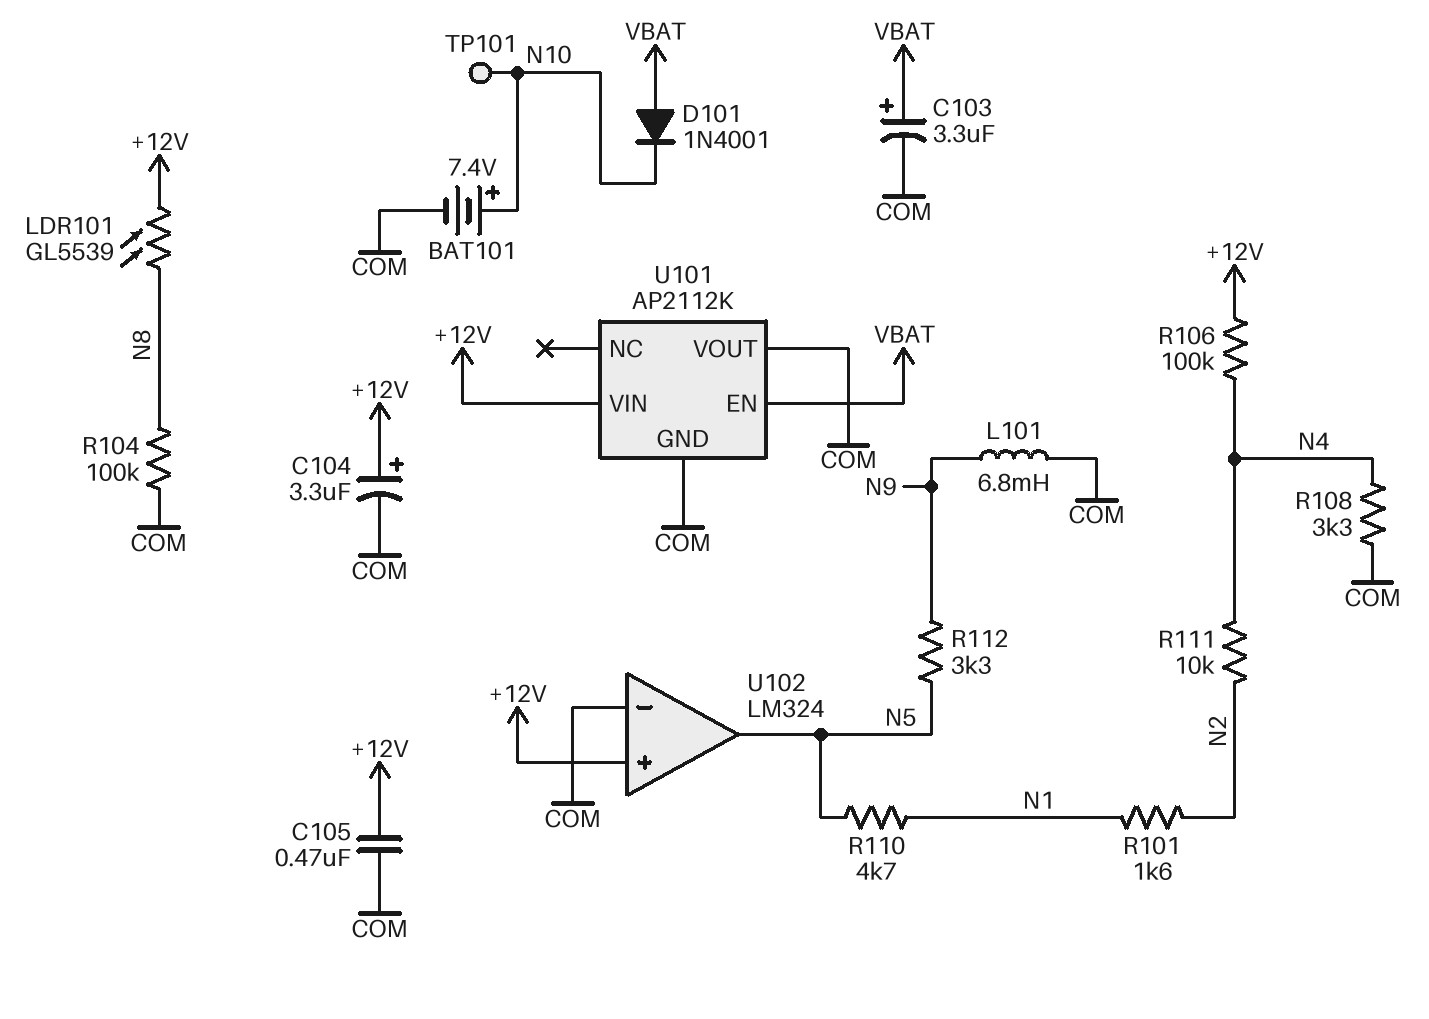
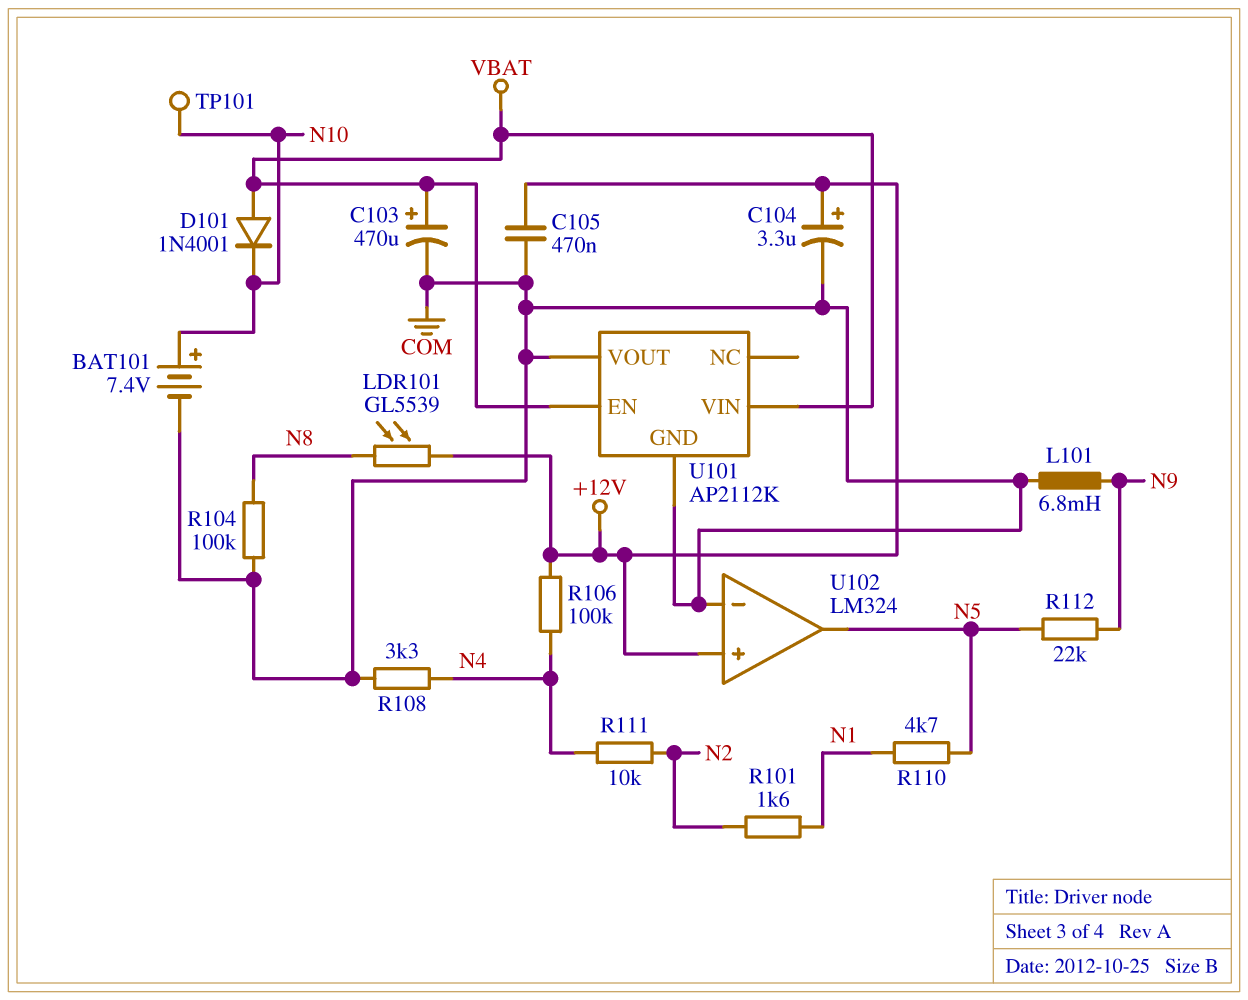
C103: 3.3uF (plus VBAT, minus COM) -> 470uF (plus VBAT, minus COM)
R112: 3.3k (N5, N9) -> 22k (N5, N9)
U101 pin VIN: +12V -> VBAT

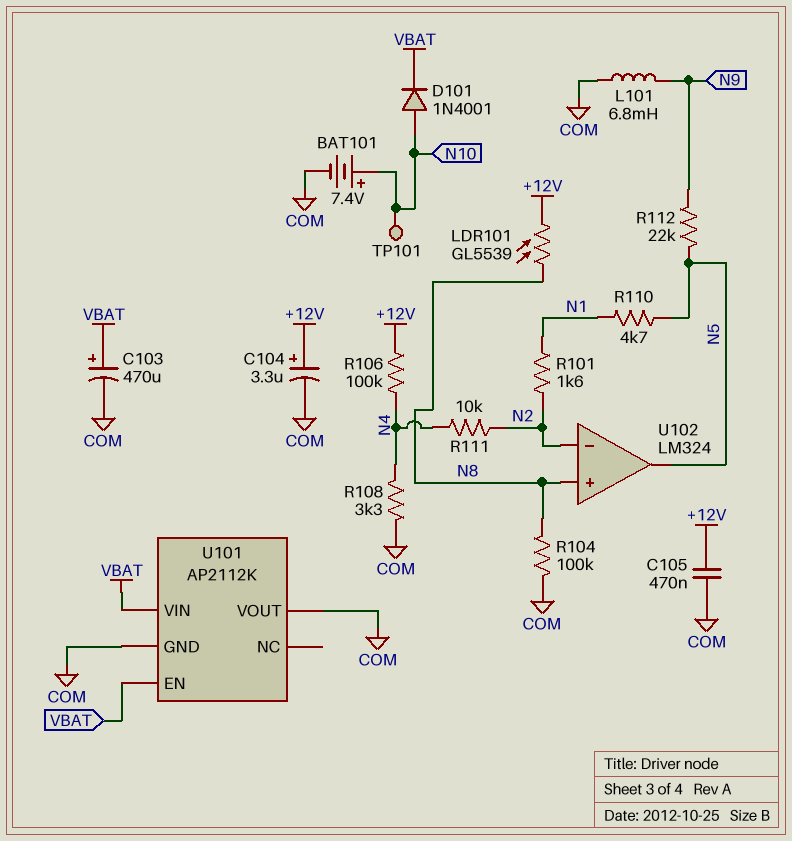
D101: diode 1N4001 (A VBAT, K N10) -> diode 1N4001 (A N10, K VBAT)
U102 pin in+: +12V -> N8
U102 pin in-: COM -> N2

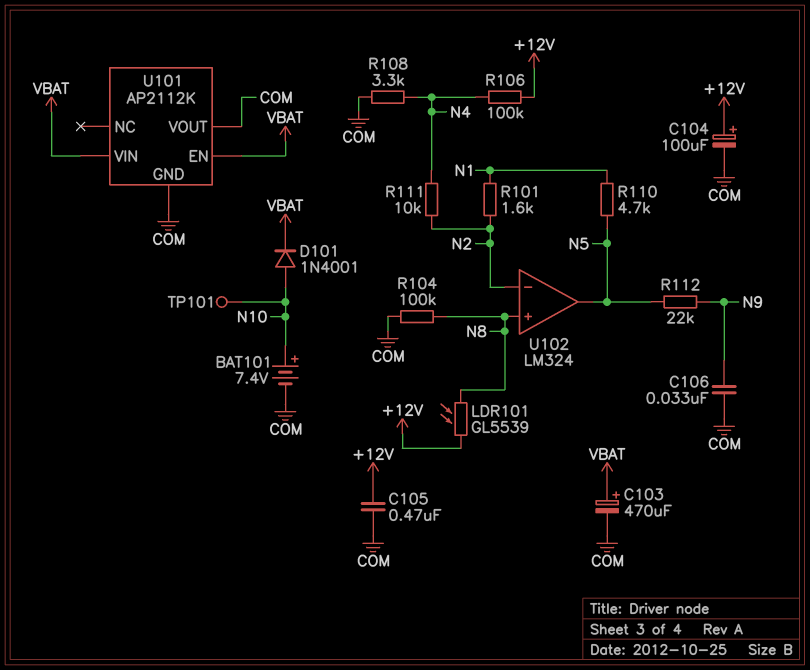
C104: 3.3uF (plus +12V, minus COM) -> 100uF (plus +12V, minus COM)
C106: none -> 33nF (COM, N9)
L101: 6.8mH (COM, N9) -> none

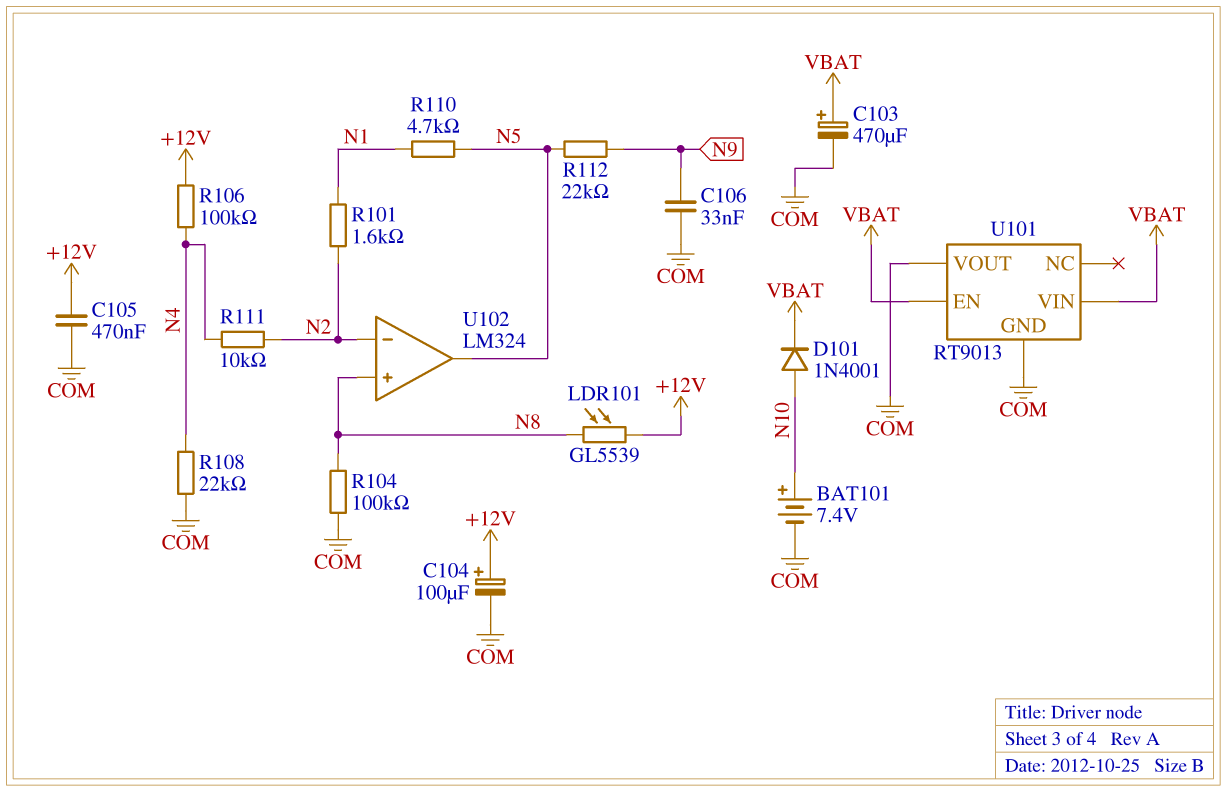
R108: 3.3k (COM, N4) -> 22k (COM, N4)
TP101: test point (N10) -> none
U101: AP2112K -> RT9013

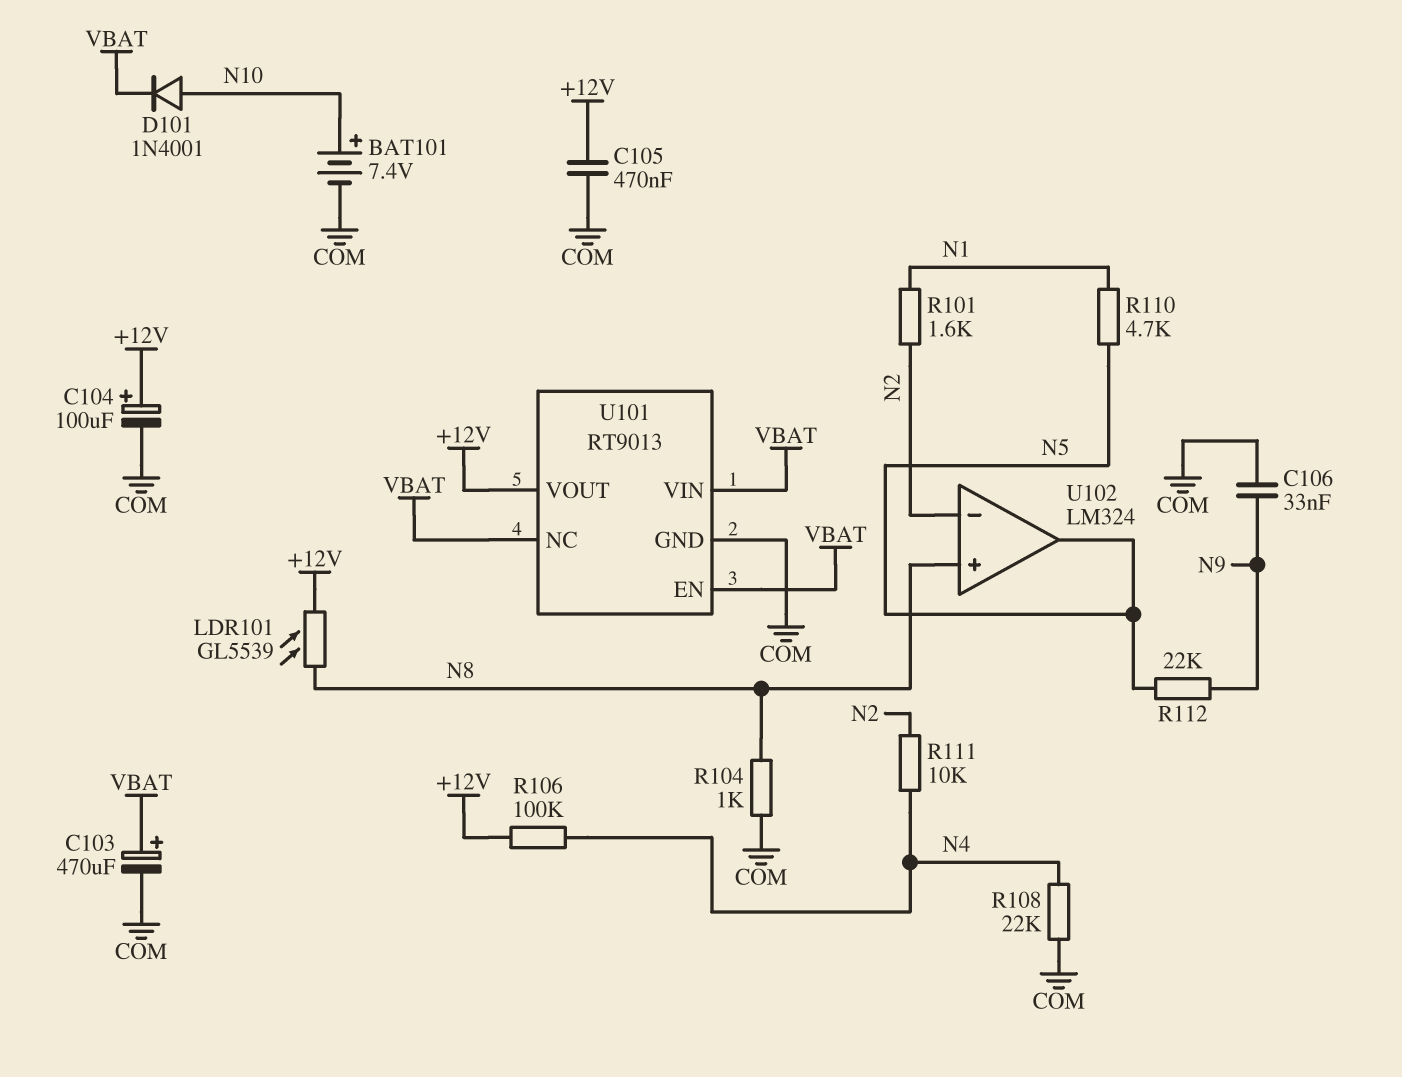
R104: 100k (COM, N8) -> 1k (COM, N8)
U101 pin NC: none -> VBAT
U101 pin VOUT: COM -> +12V

